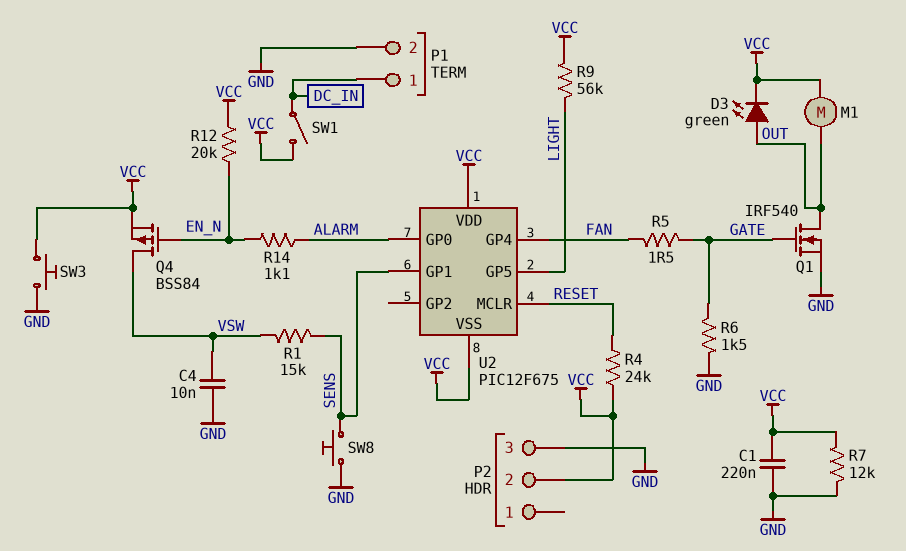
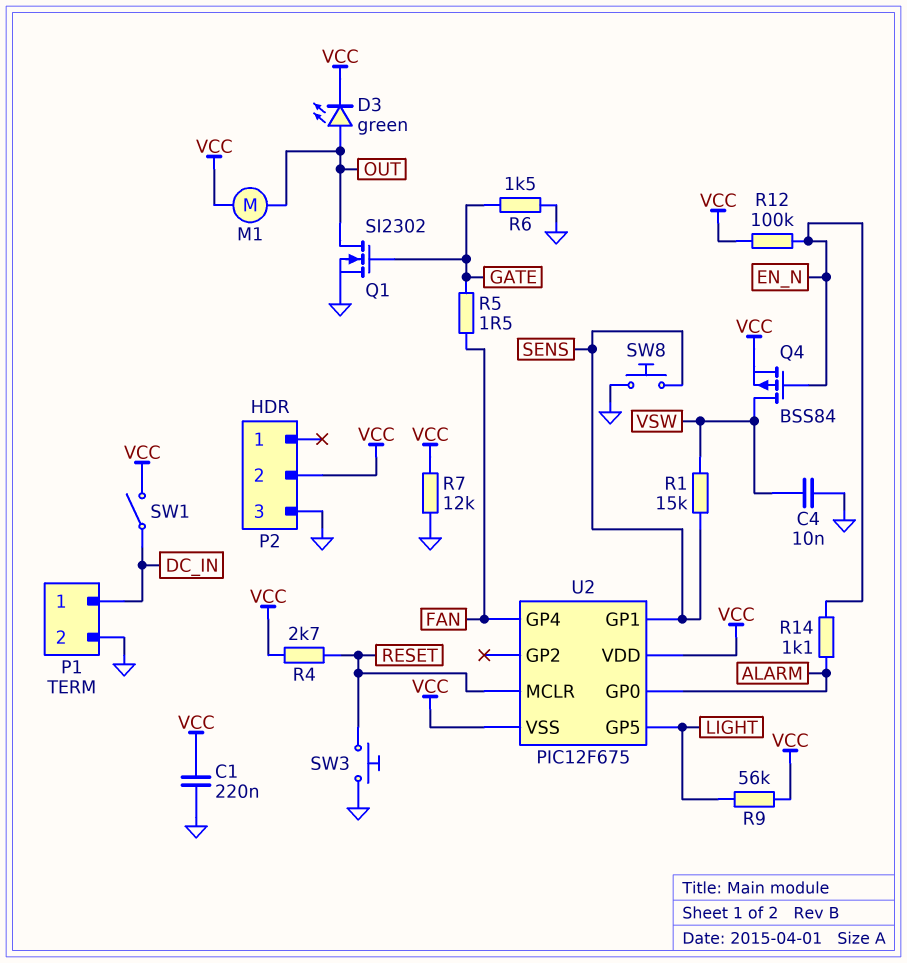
Q1: NMOS IRF540 (G GATE, D OUT, S GND) -> NMOS SI2302 (G GATE, D OUT, S GND)
R4: 24k (RESET, VCC) -> 2.7k (RESET, VCC)
R12: 20k (EN_N, VCC) -> 100k (EN_N, VCC)
SW3: button (GND, VCC) -> button (GND, RESET)

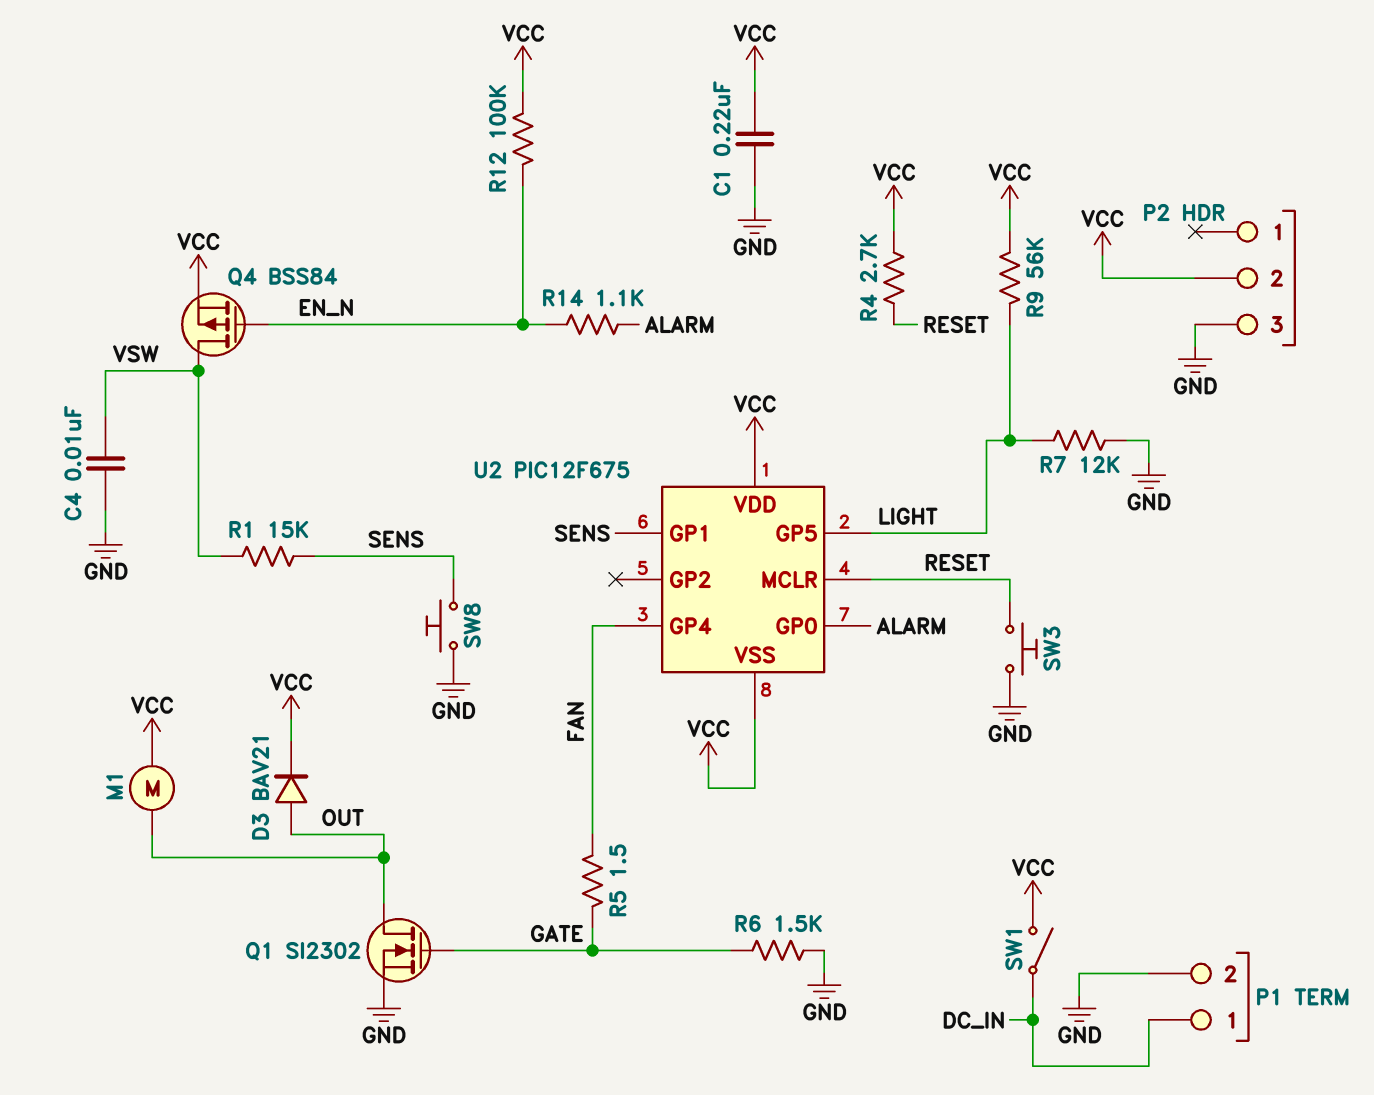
D3: LED green (A OUT, K VCC) -> diode BAV21 (A OUT, K VCC)
R7: 12k (GND, VCC) -> 12k (GND, LIGHT)

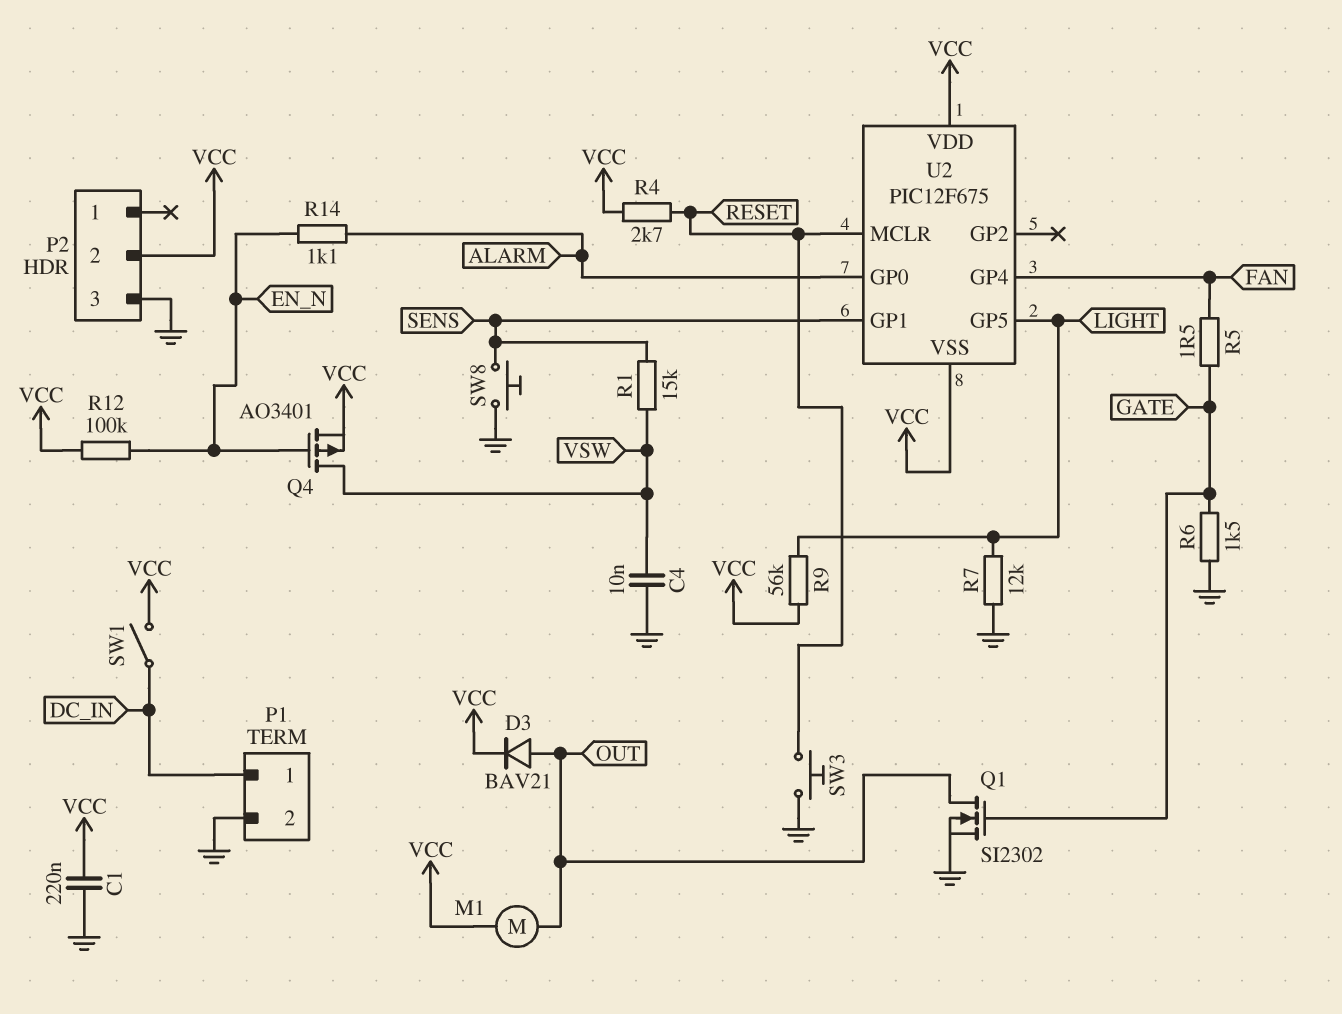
Q4: PMOS BSS84 (G EN_N, D VSW, S VCC) -> PMOS AO3401 (G EN_N, D VSW, S VCC)

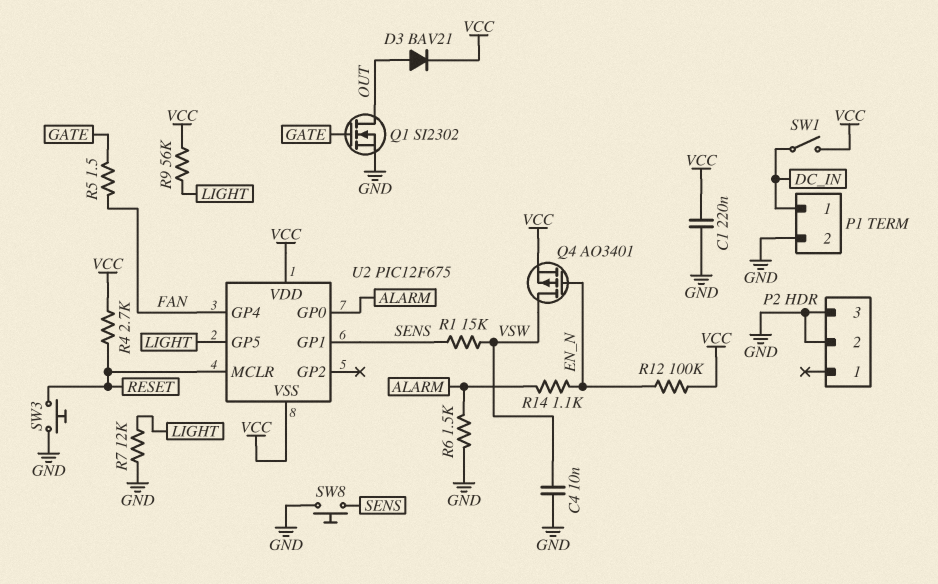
M1: motor (OUT, VCC) -> none
P2 pin 2: VCC -> GND
R6: 1.5k (GATE, GND) -> 1.5k (ALARM, GND)

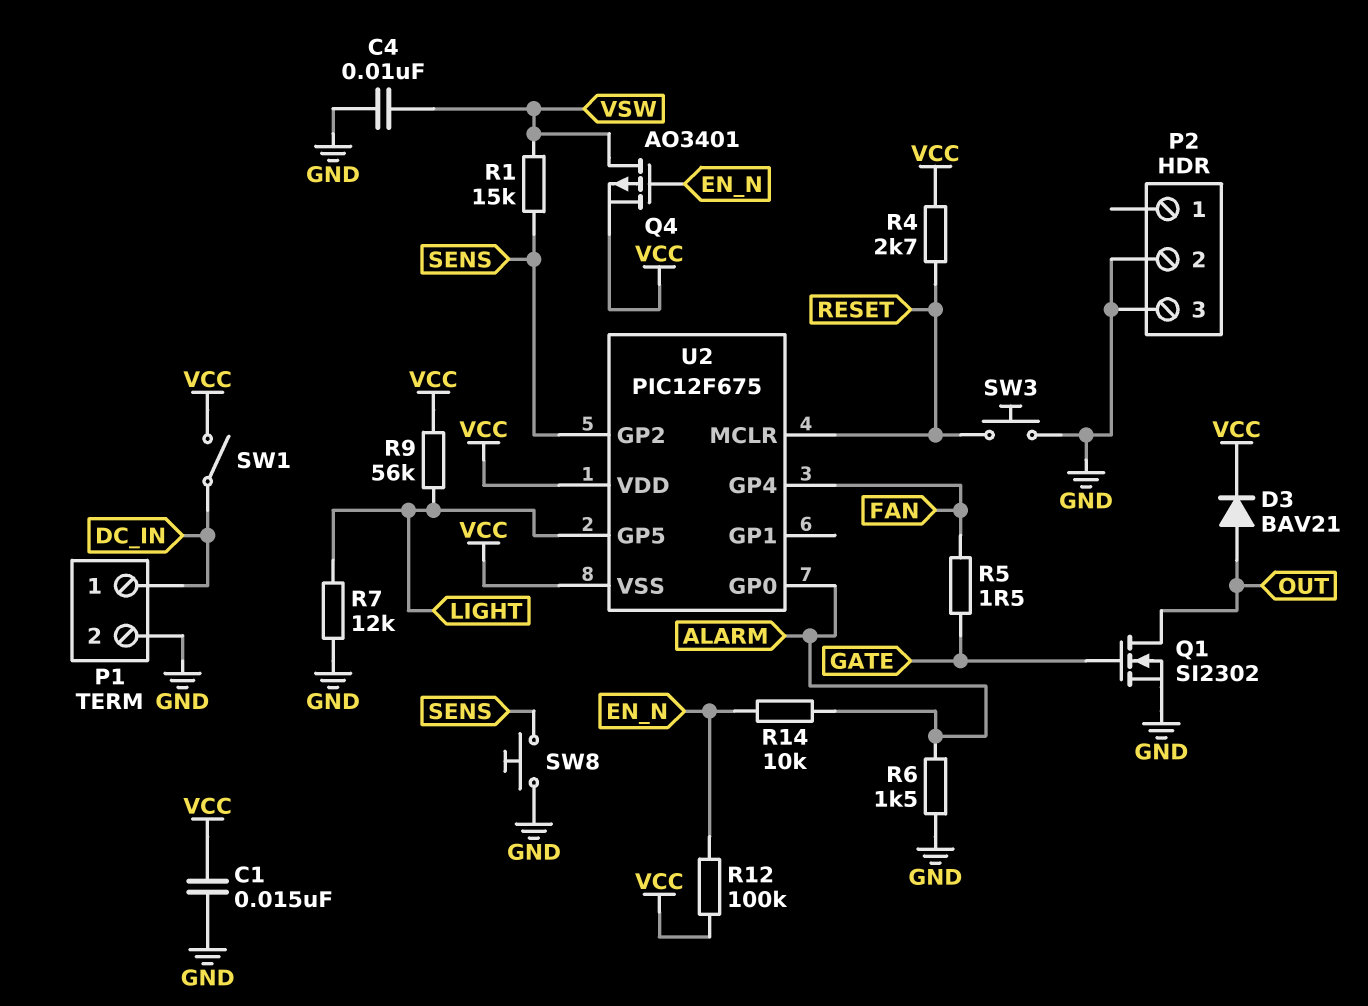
C1: 220nF (GND, VCC) -> 15nF (GND, VCC)
R14: 1.1k (ALARM, EN_N) -> 10k (ALARM, EN_N)
U2 pin GP1: SENS -> none
U2 pin GP2: none -> SENS

